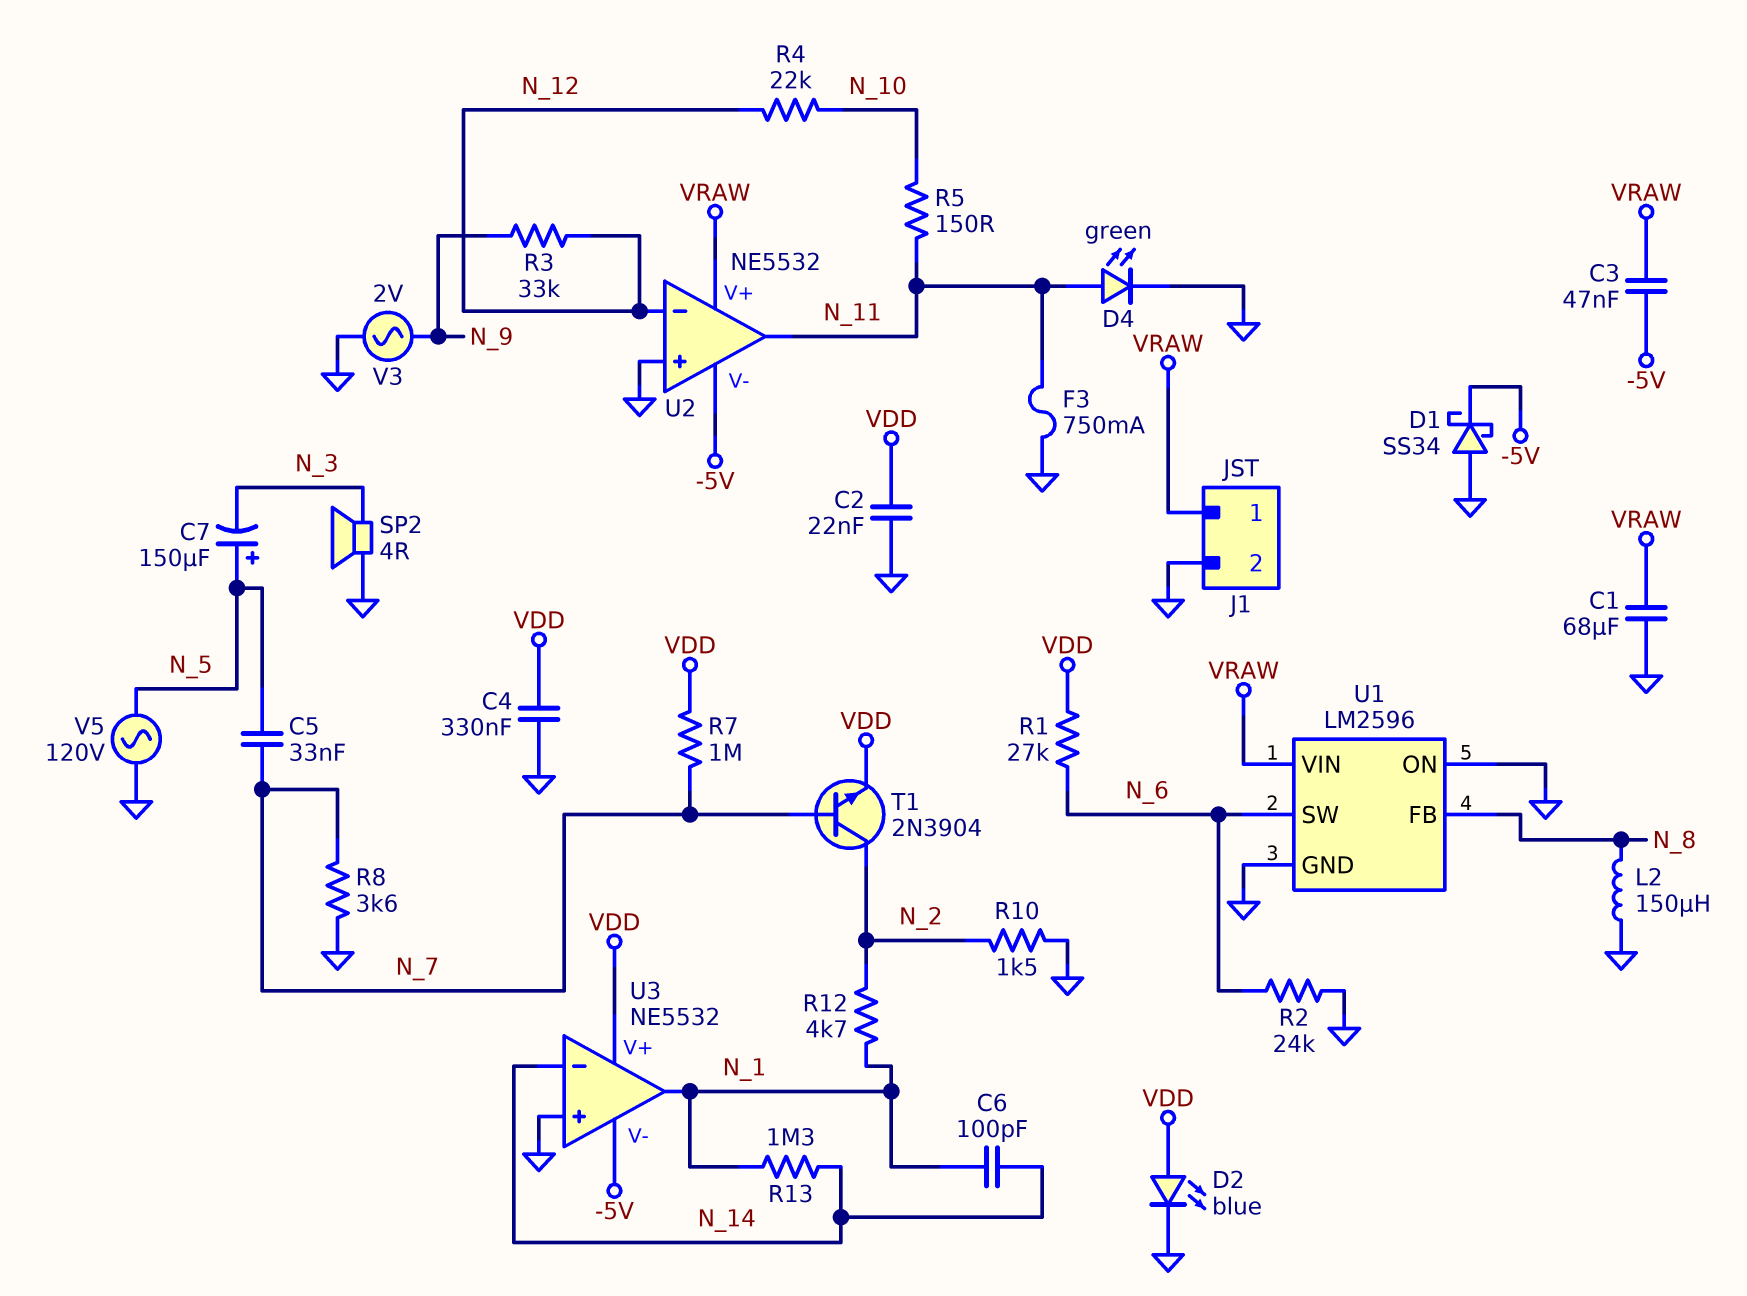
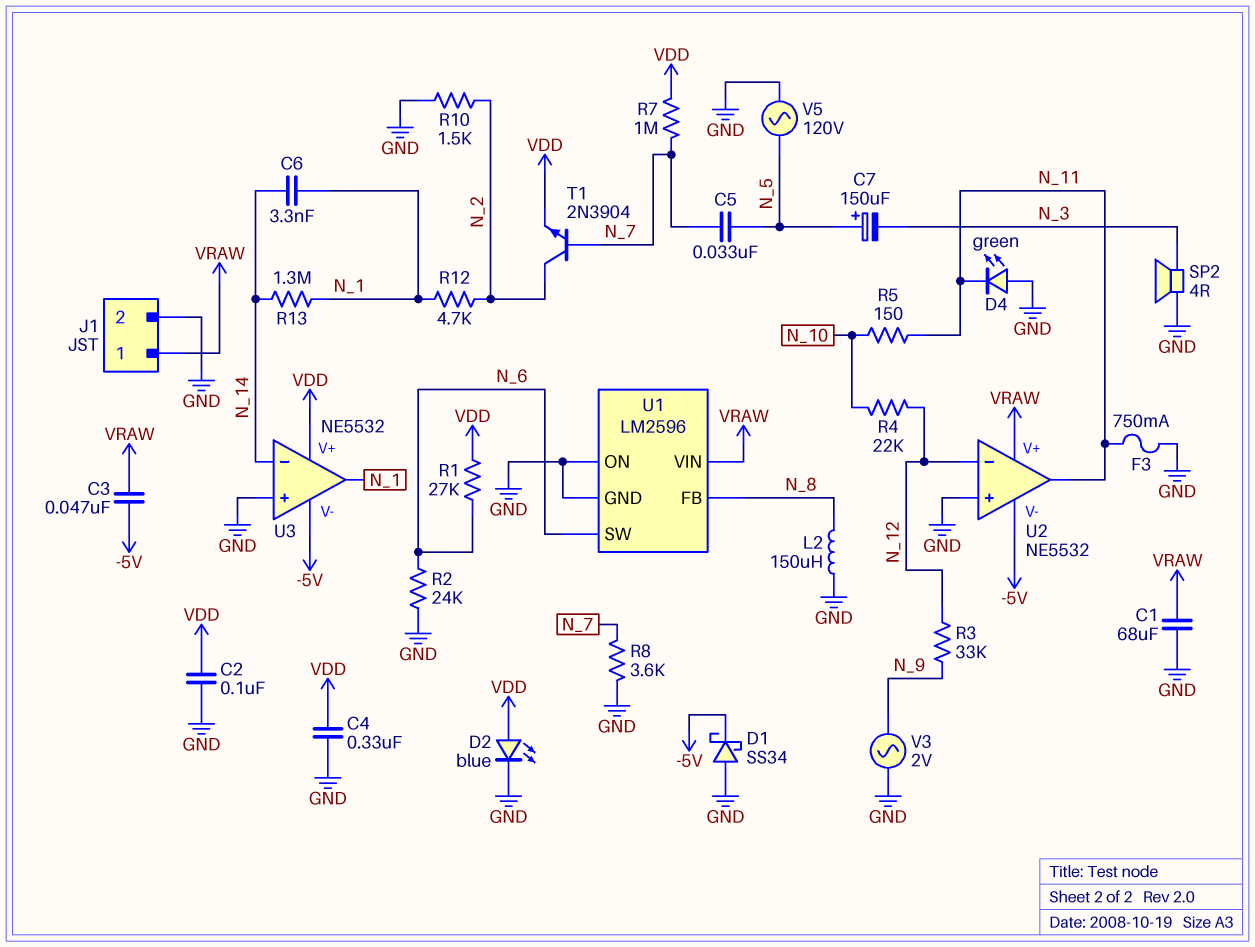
C2: 22nF (GND, VDD) -> 100nF (GND, VDD)
C6: 100pF (N_1, N_14) -> 3.3nF (N_1, N_14)
D4: LED green (A N_11, K GND) -> LED green (A GND, K N_11)

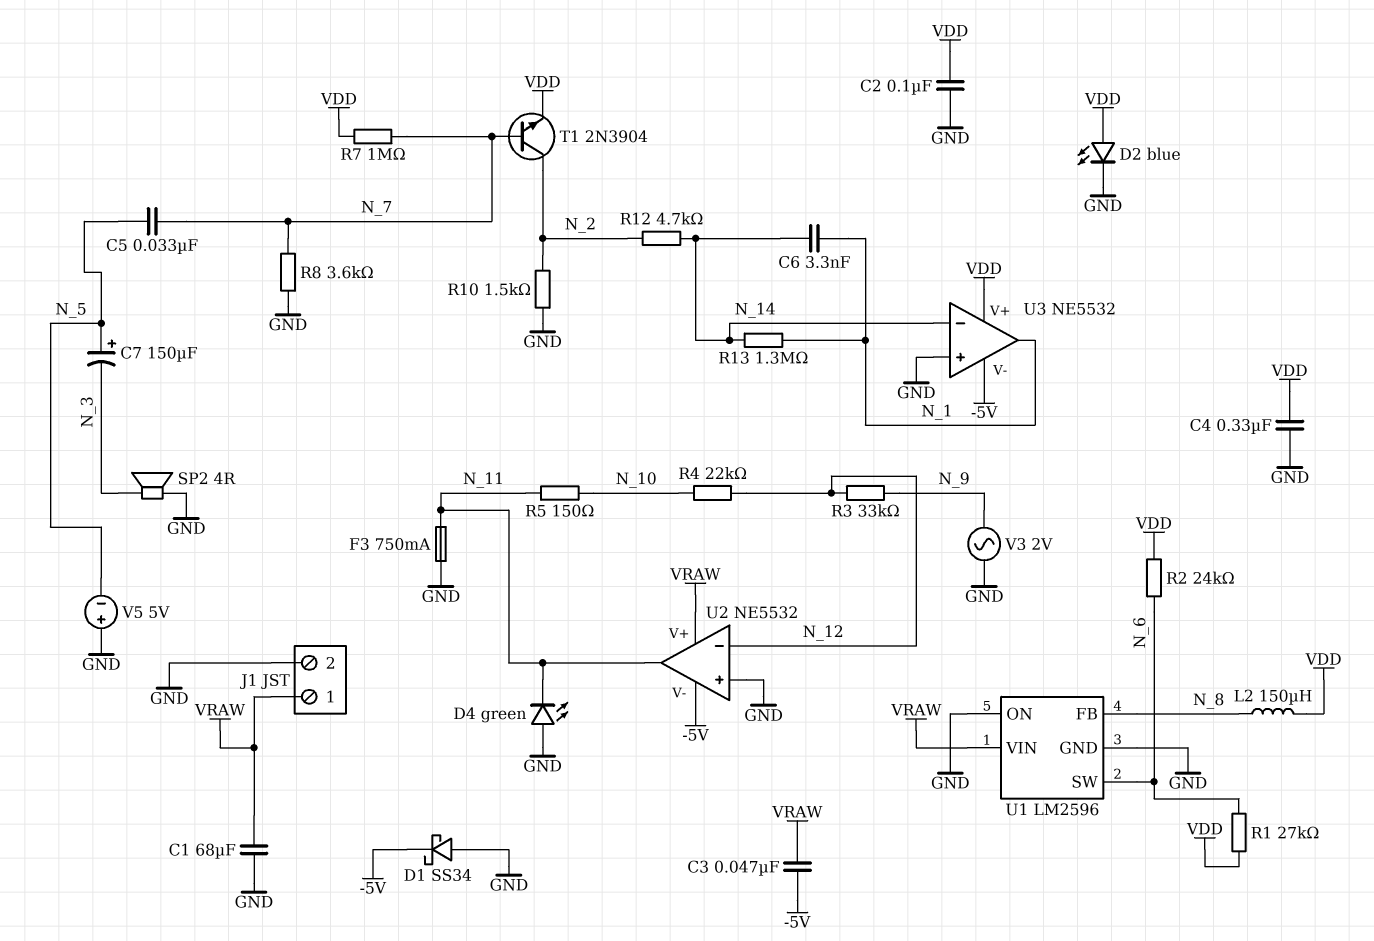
L2: 150uH (GND, N_8) -> 150uH (N_8, VDD)
R2: 24k (GND, N_6) -> 24k (N_6, VDD)
R12: 4.7k (N_1, N_2) -> 4.7k (N_2, N_14)
V5: AC 120V (GND, N_5) -> 5V (plus GND, minus N_5)

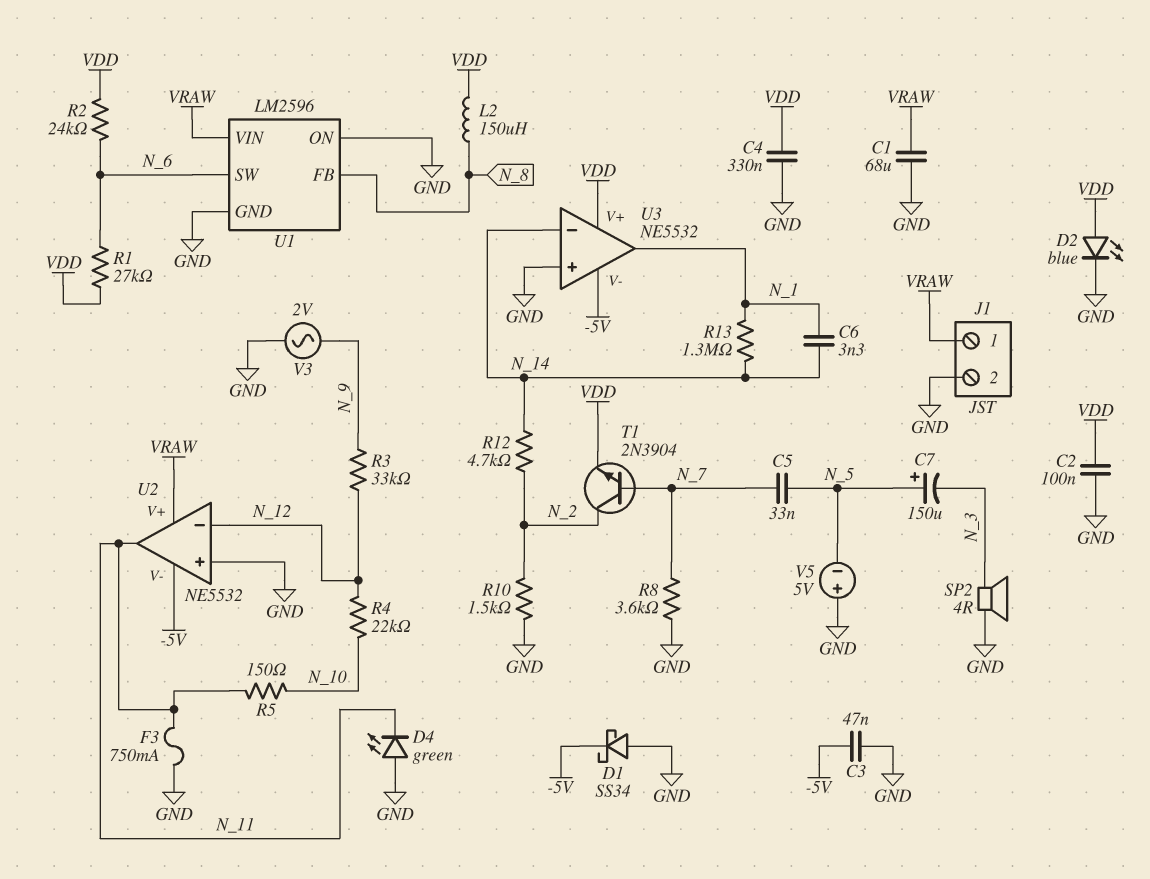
C3: 47nF (-5V, VRAW) -> 47nF (-5V, GND)
R7: 1M (N_7, VDD) -> none

